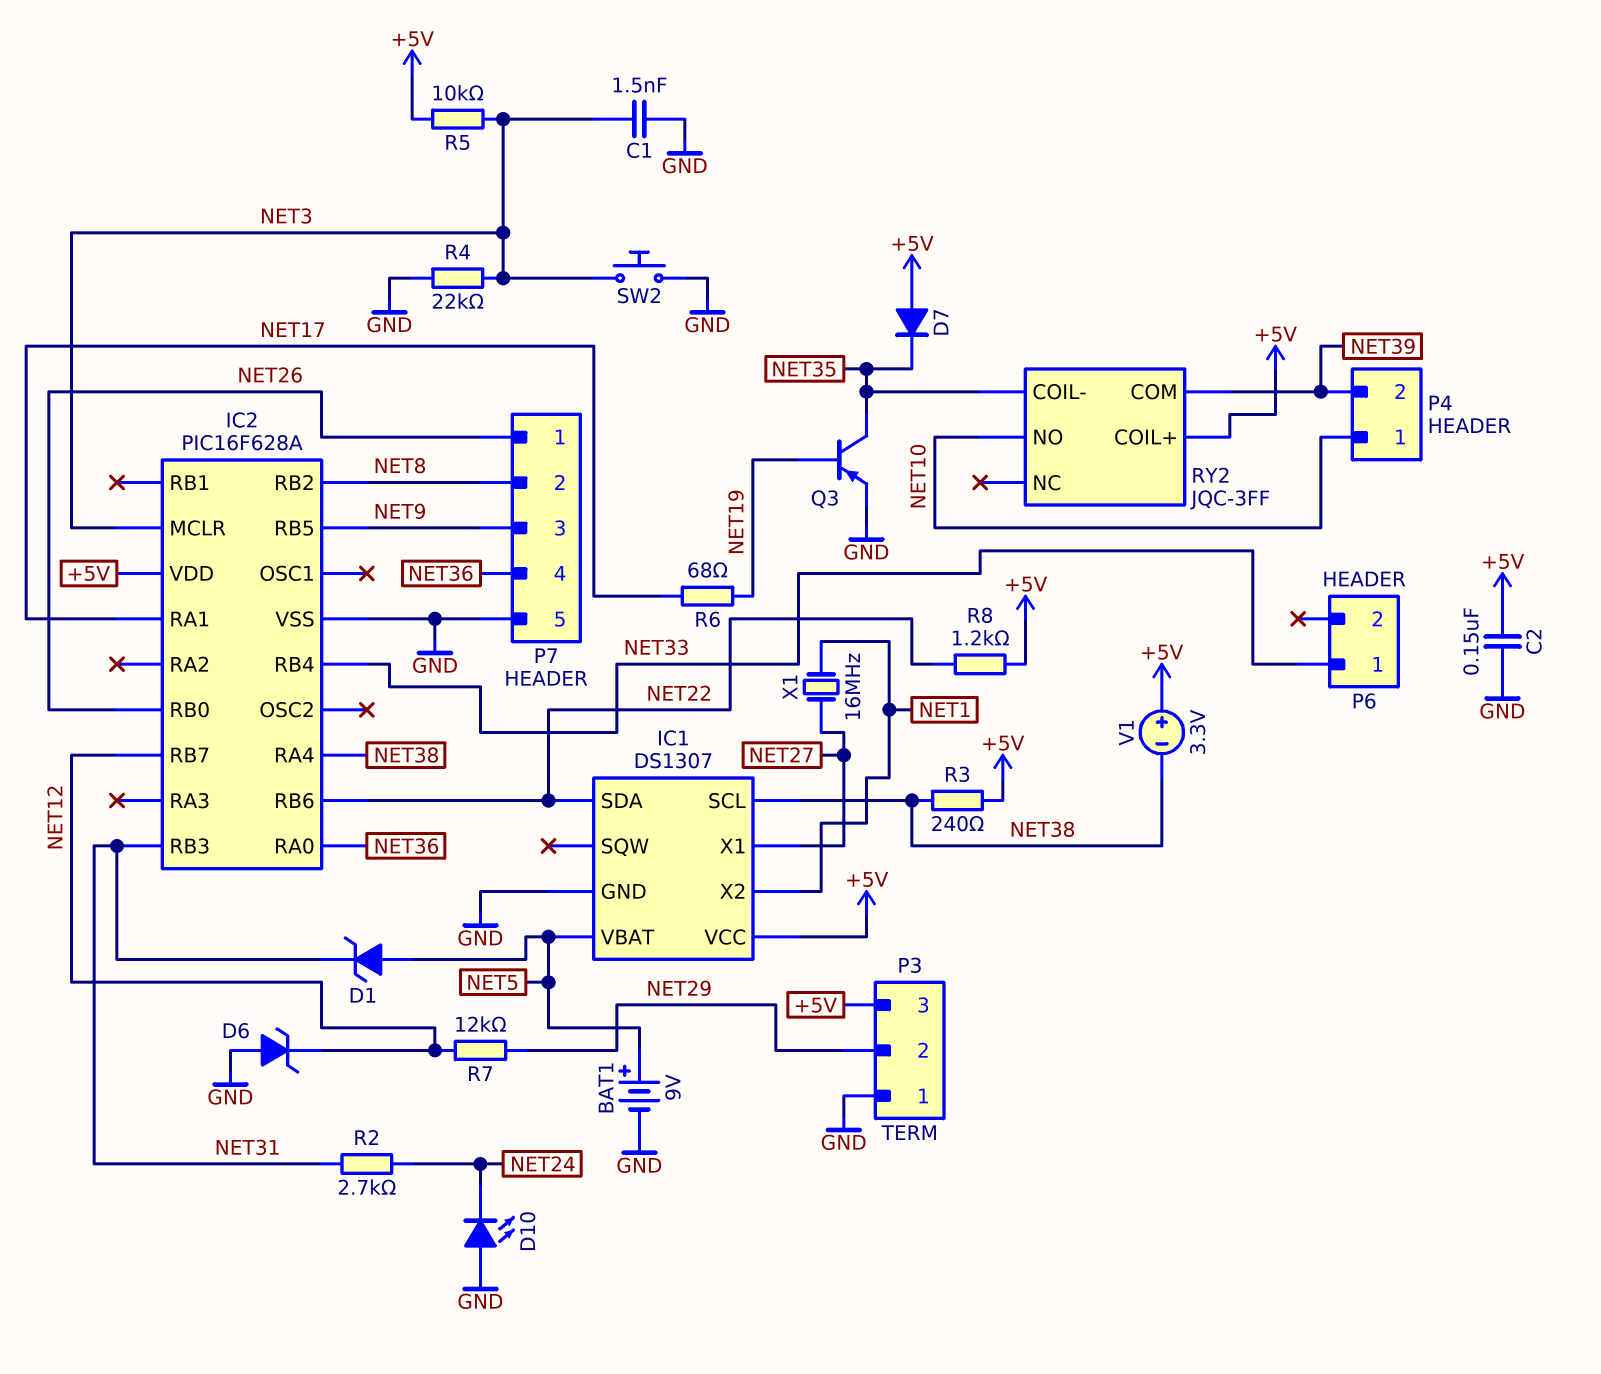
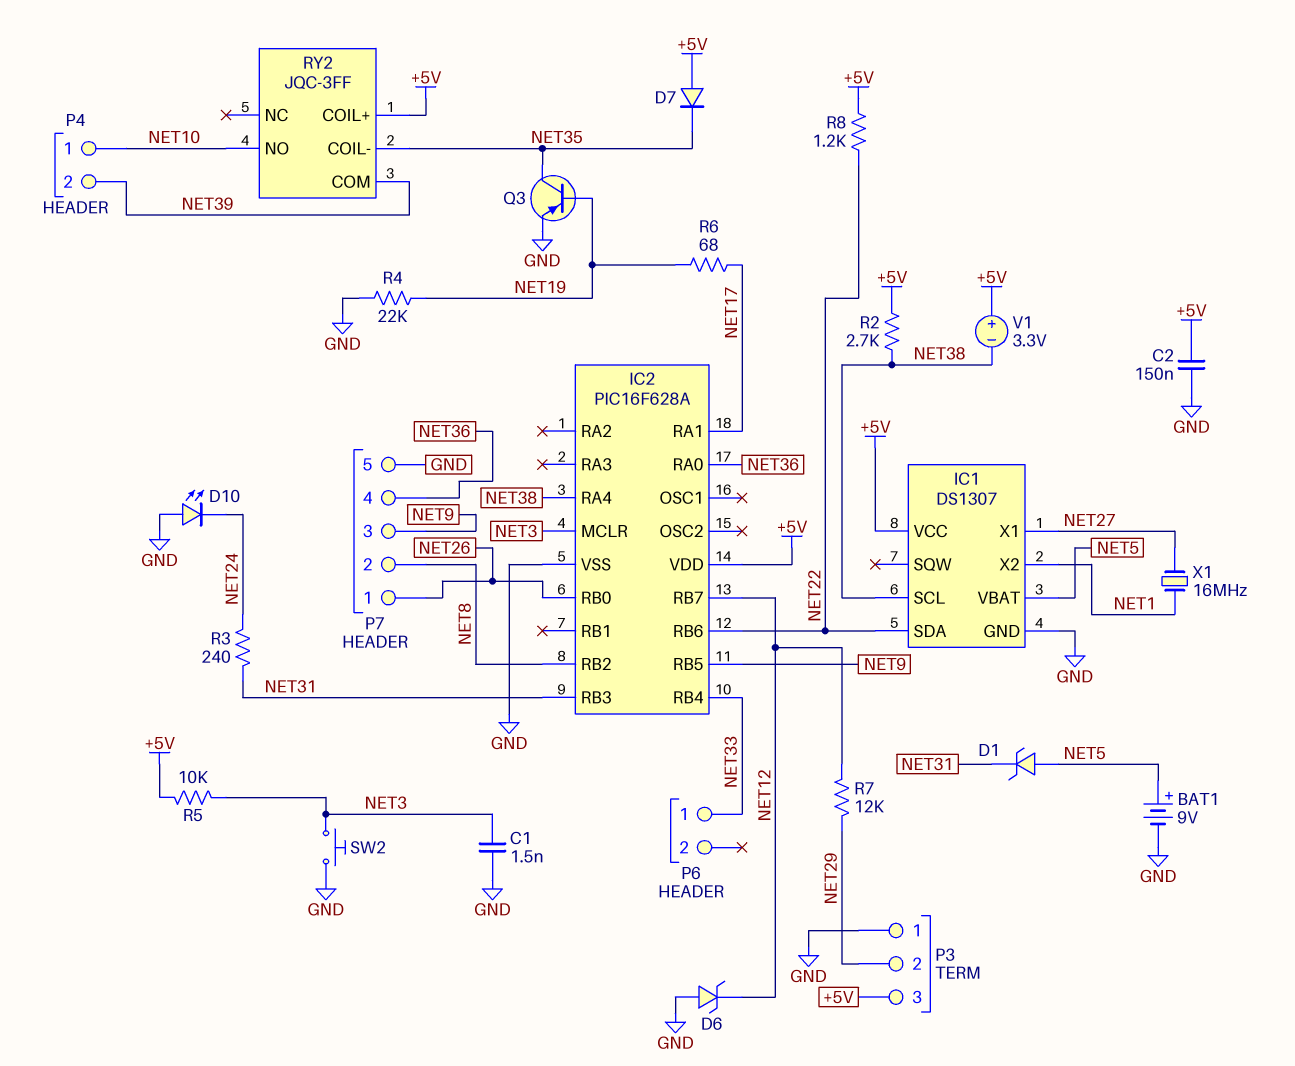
R2: 2.7k (NET24, NET31) -> 2.7k (+5V, NET38)
R3: 240 (+5V, NET38) -> 240 (NET24, NET31)
R4: 22k (GND, NET3) -> 22k (GND, NET19)

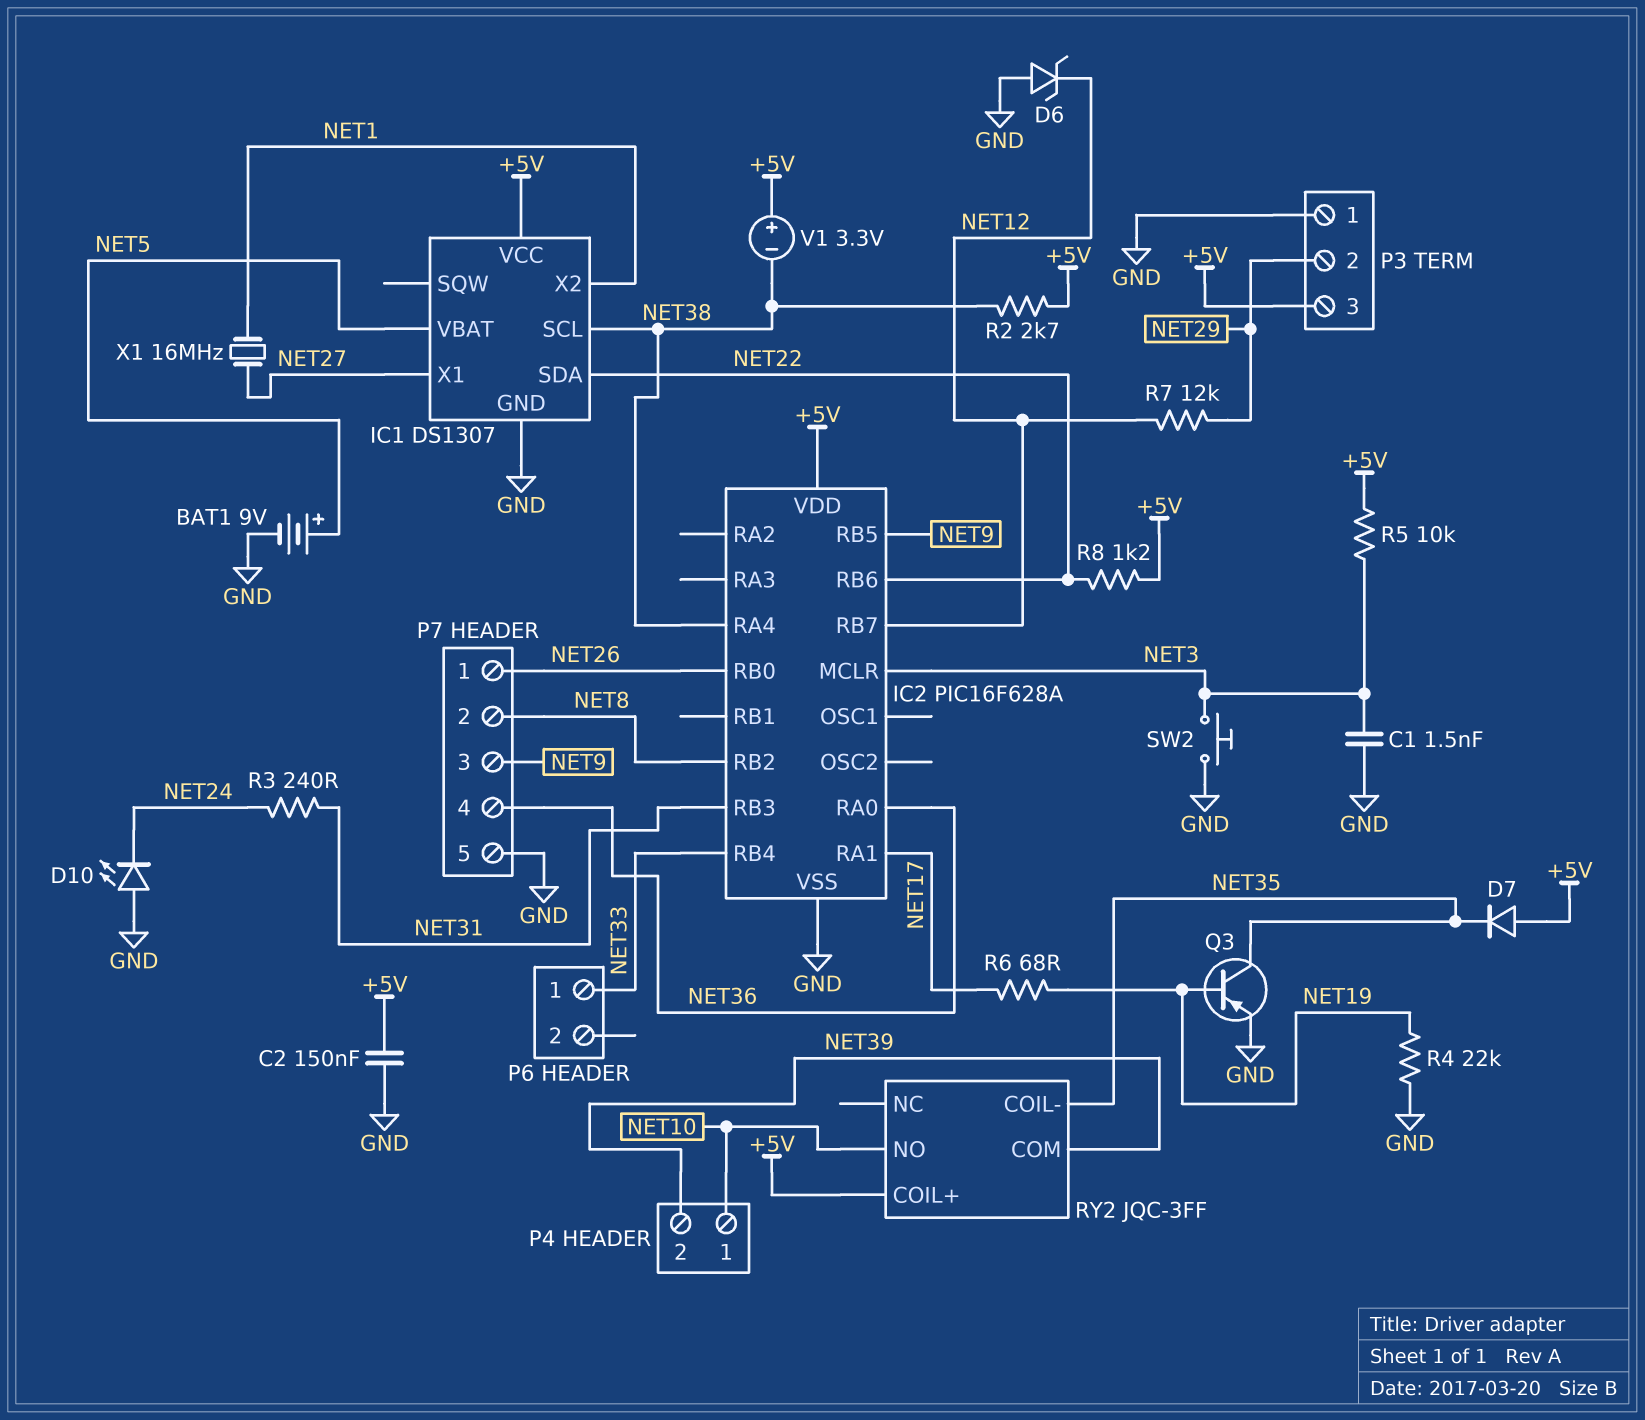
D1: zener (A NET5, K NET31) -> none

